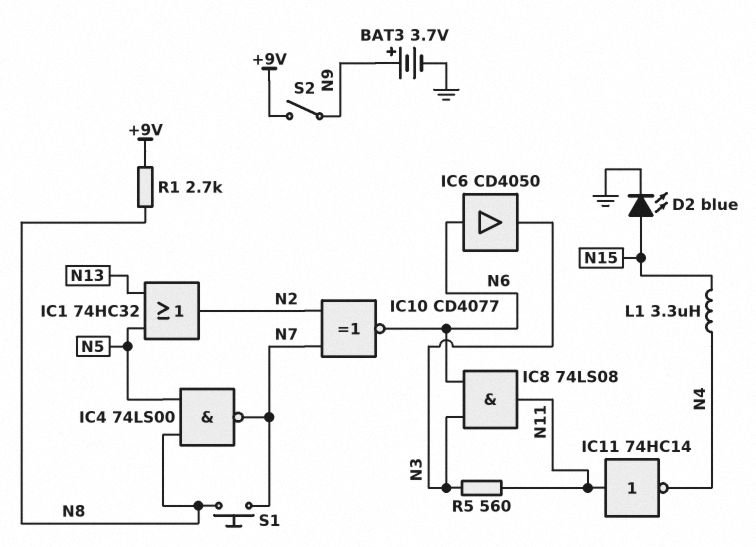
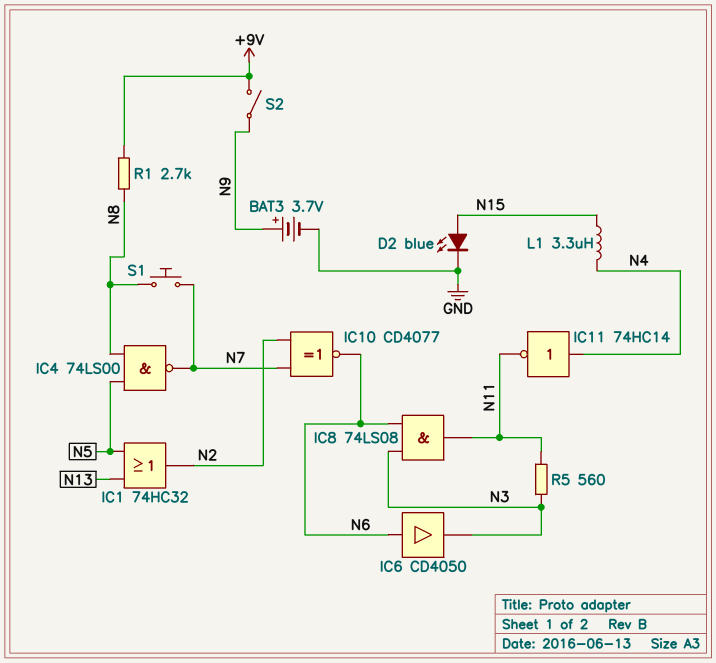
IC11: NOT 74HC14 (in N11, out N4) -> NOT 74HC14 (in N4, out N11)

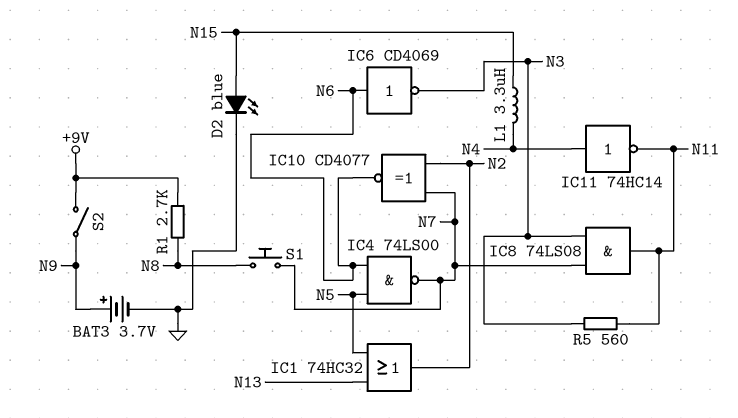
IC4: NAND 74LS00 (in N5, in N8, out N7) -> NAND 74LS00 (in N5, in N6, out N7)
IC6: buffer CD4050 (in N6, out N3) -> NOT CD4069 (in N6, out N3)
IC8: AND 74LS08 (in N3, in N6, out N11) -> AND 74LS08 (in N3, in N7, out N11)

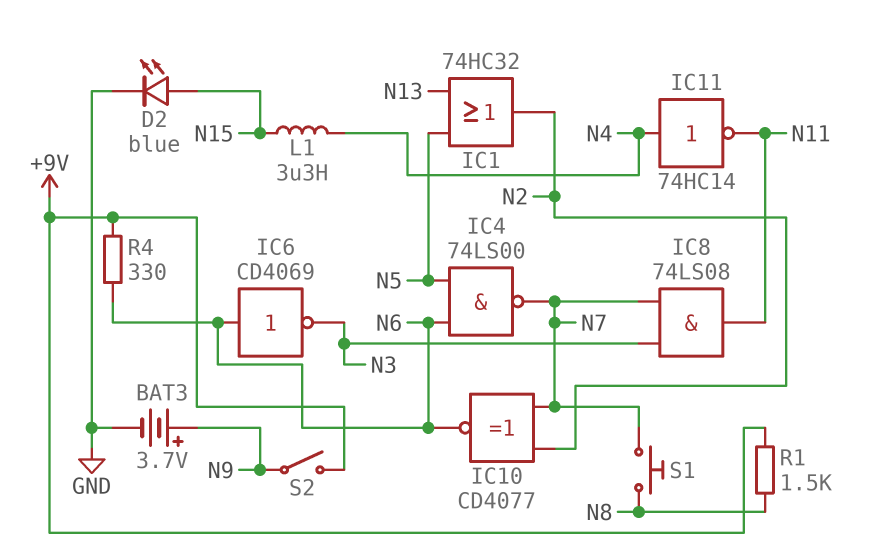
R1: 2.7k (+9V, N8) -> 1.5k (+9V, N8)
R4: none -> 330 (+9V, N6)
R5: 560 (N3, N11) -> none

